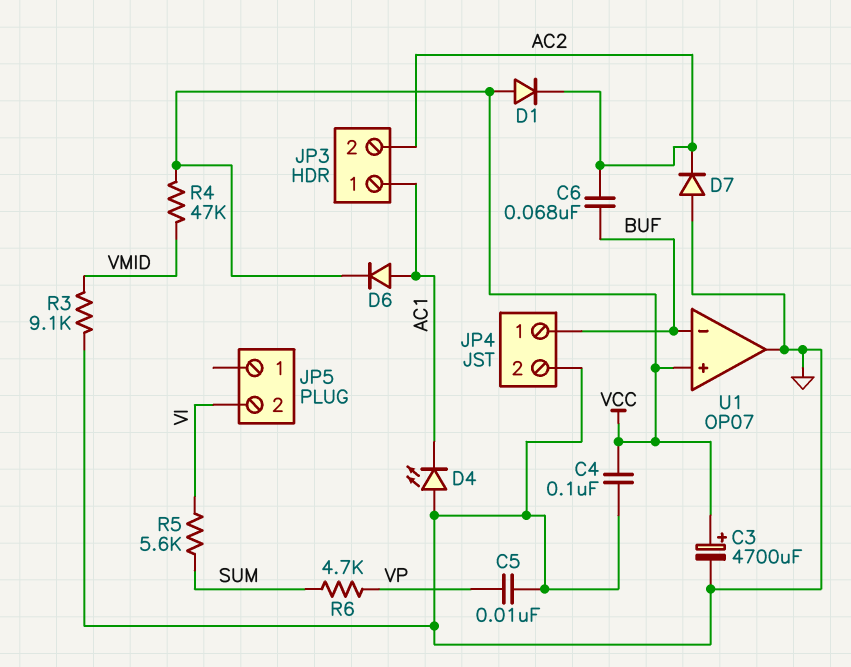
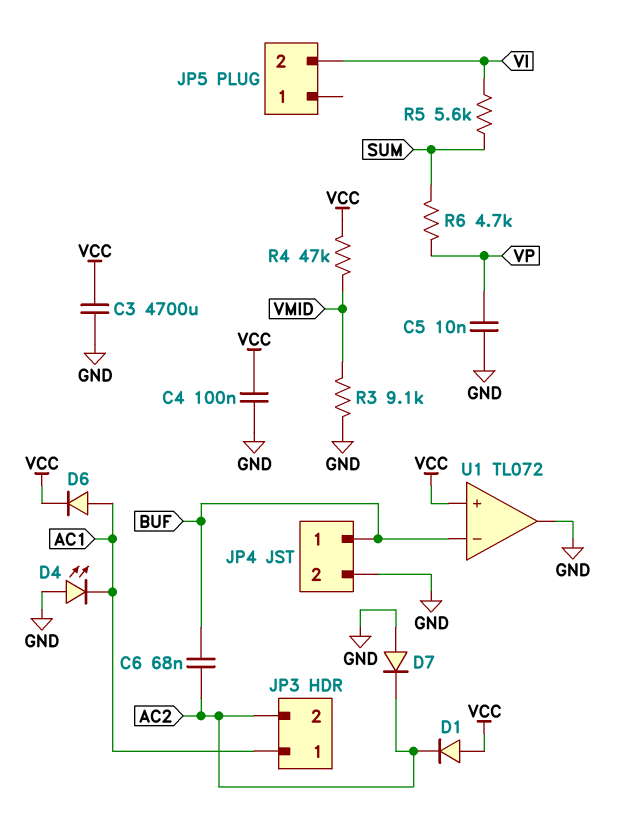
C3: 4700uF (plus VCC, minus GND) -> 4700uF (GND, VCC)
U1: OP07 -> TL072

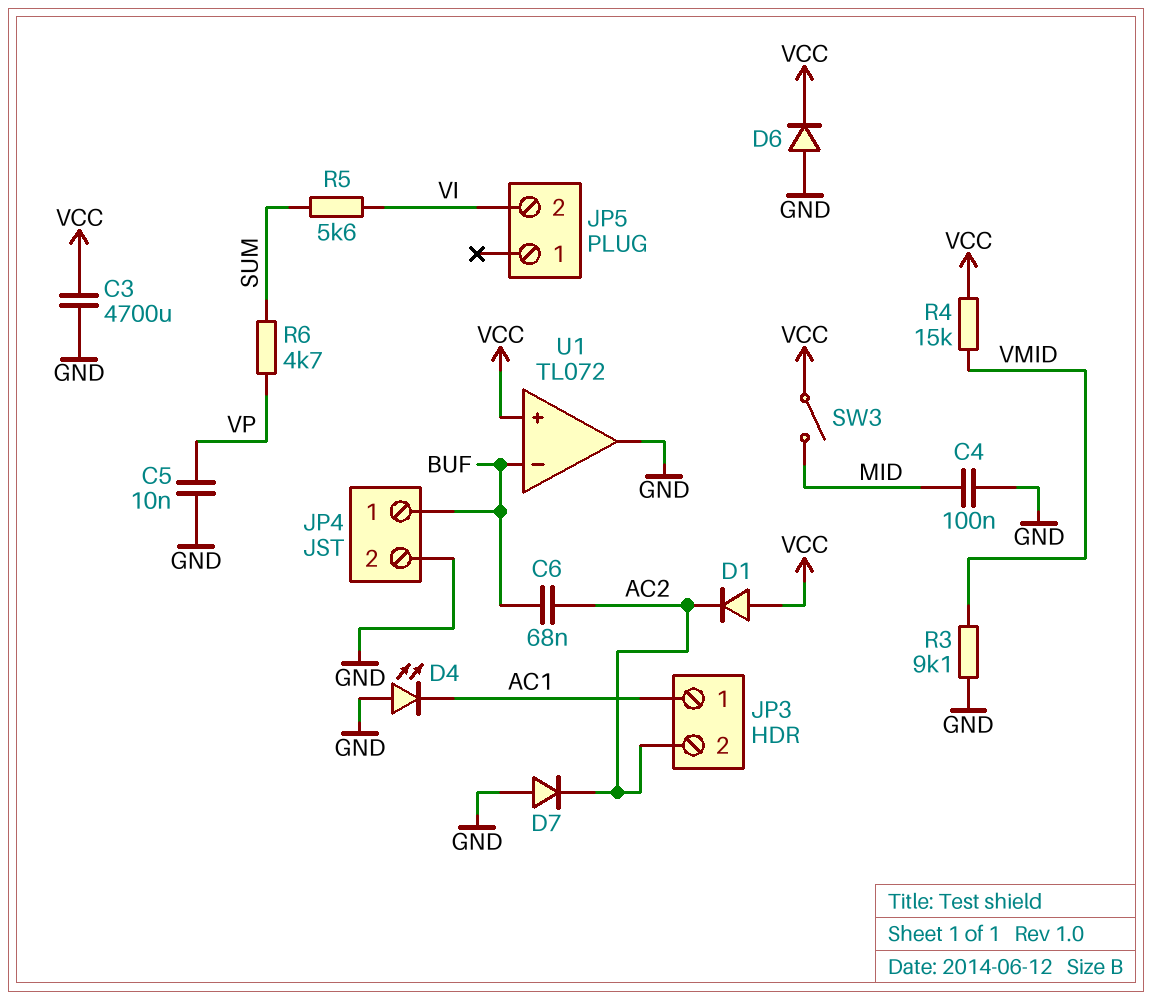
C4: 100nF (GND, VCC) -> 100nF (GND, MID)
D6: diode (A AC1, K VCC) -> diode (A GND, K VCC)
R4: 47k (VCC, VMID) -> 15k (VCC, VMID)
SW3: none -> switch (MID, VCC)

